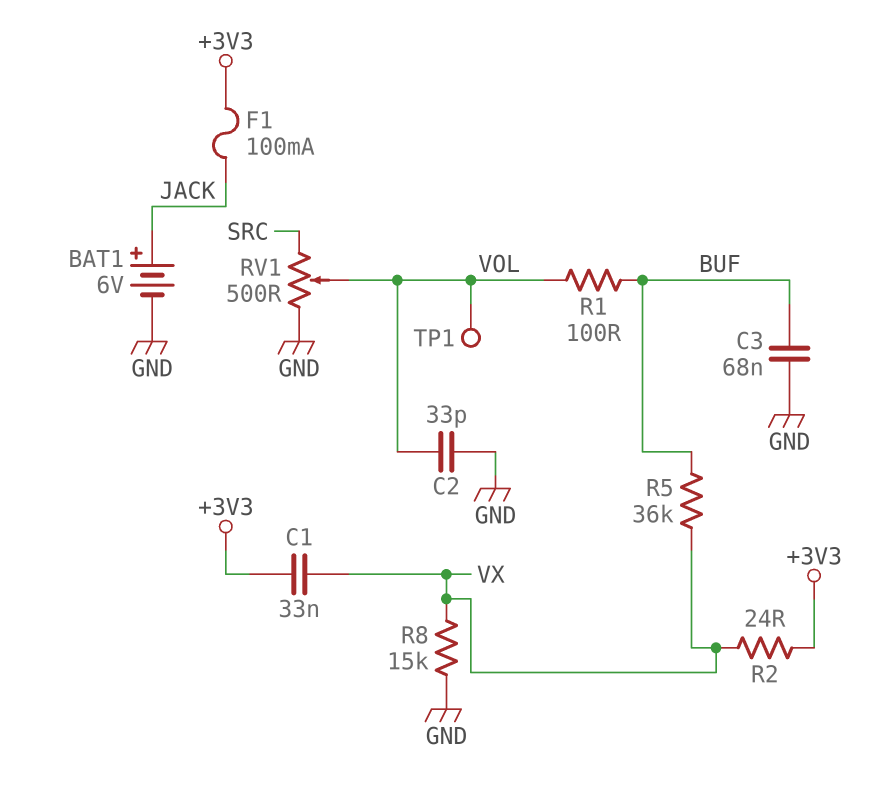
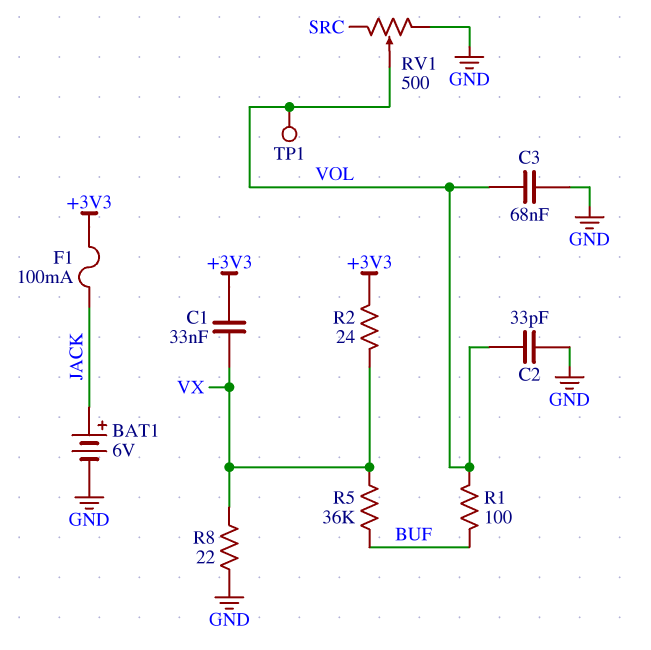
C3: 68nF (BUF, GND) -> 68nF (GND, VOL)
R8: 15k (GND, VX) -> 22 (GND, VX)

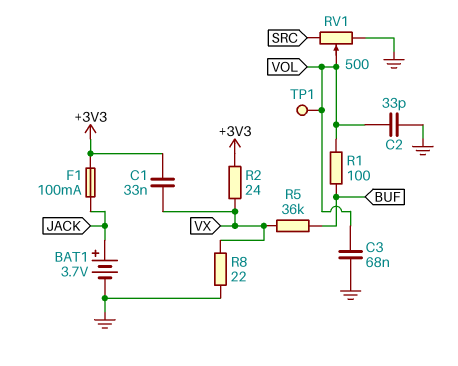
BAT1: 6V (plus JACK, minus GND) -> 3.7V (plus JACK, minus GND)

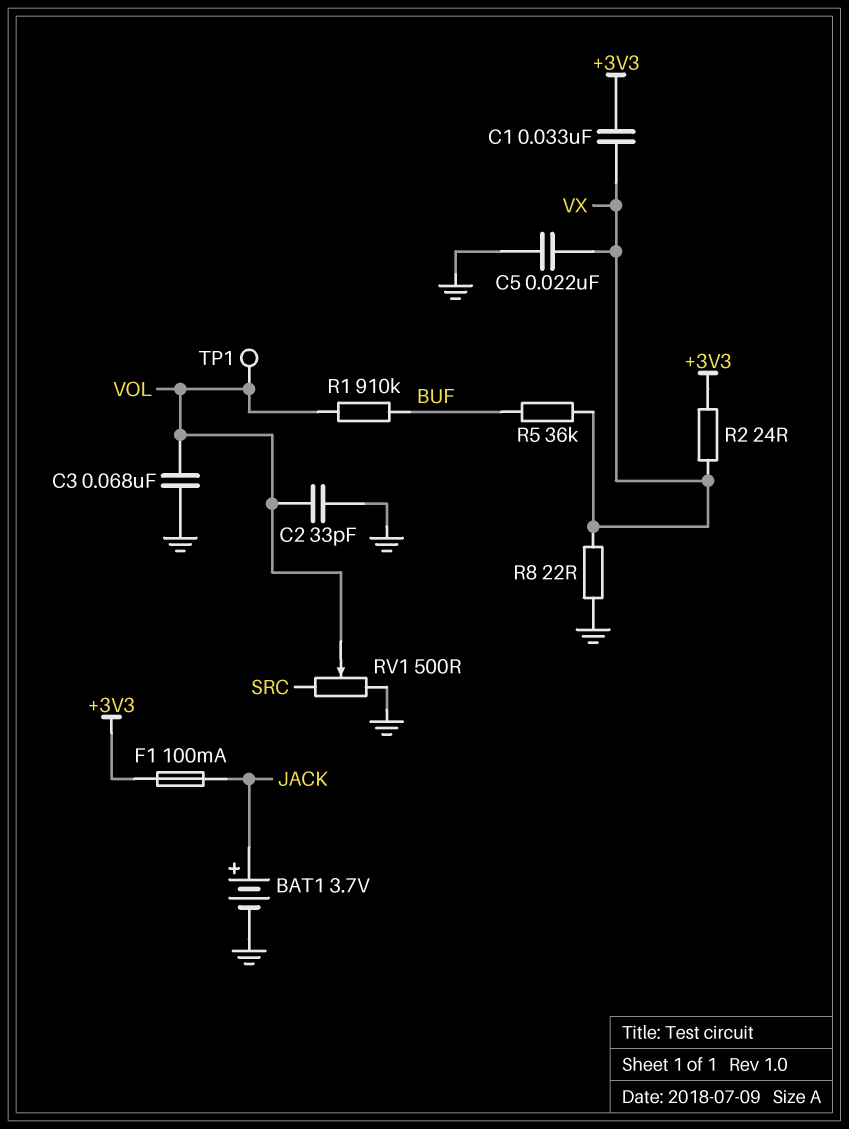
C5: none -> 22nF (GND, VX)
R1: 100 (BUF, VOL) -> 910k (BUF, VOL)

